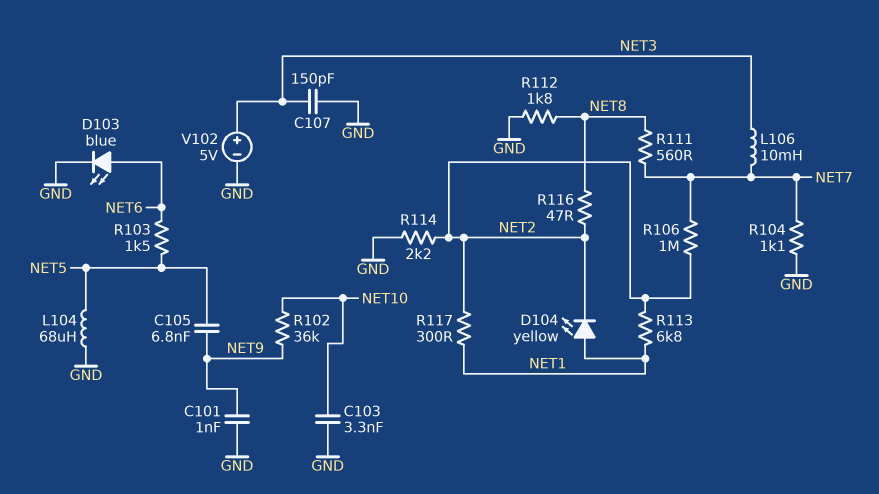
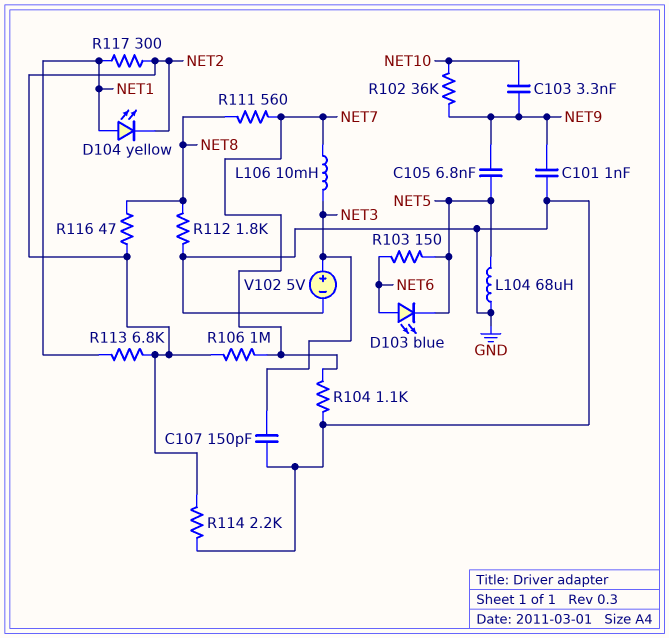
C103: 3.3nF (GND, NET10) -> 3.3nF (NET9, NET10)
D103: LED blue (A NET6, K GND) -> LED blue (A NET6, K NET5)
R103: 1.5k (NET5, NET6) -> 150 (NET5, NET6)

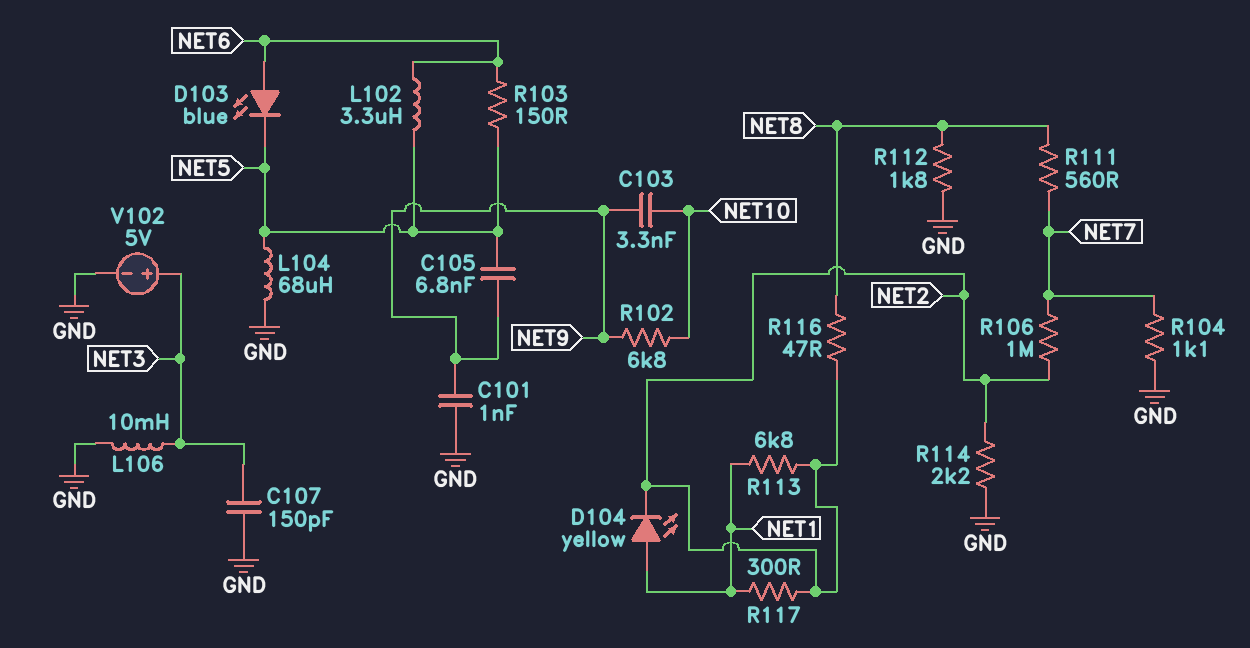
L102: none -> 3.3uH (NET5, NET6)
L106: 10mH (NET3, NET7) -> 10mH (GND, NET3)
R102: 36k (NET9, NET10) -> 6.8k (NET9, NET10)

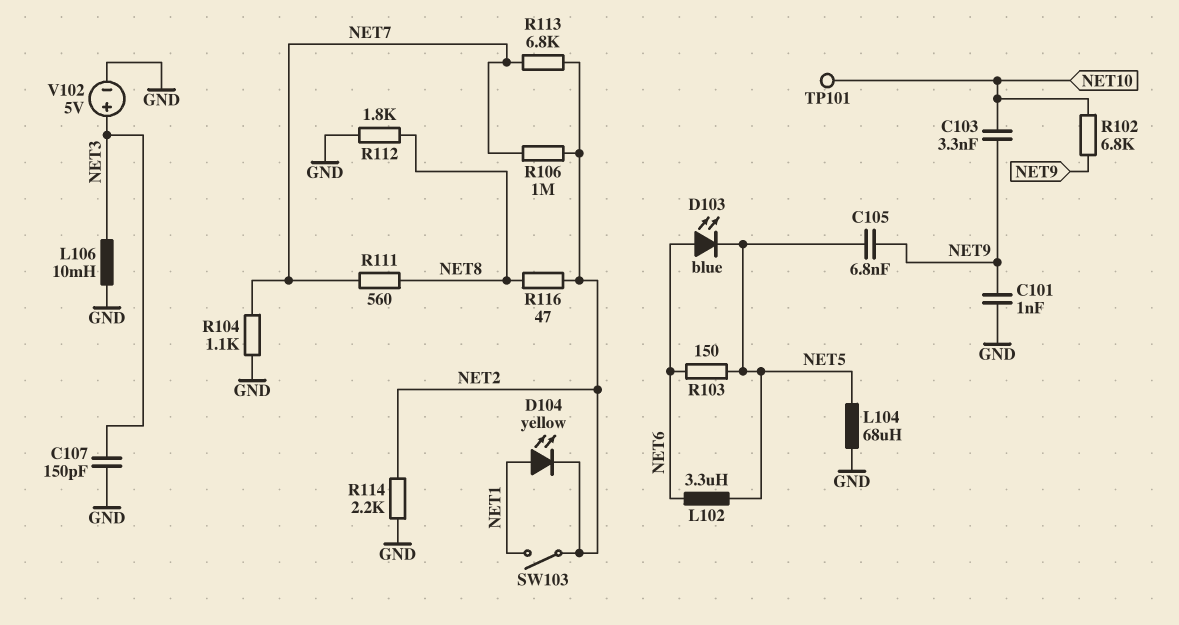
R113: 6.8k (NET1, NET2) -> 6.8k (NET2, NET7)
R117: 300 (NET1, NET2) -> none
SW103: none -> switch (NET1, NET2)
TP101: none -> test point (NET10)

